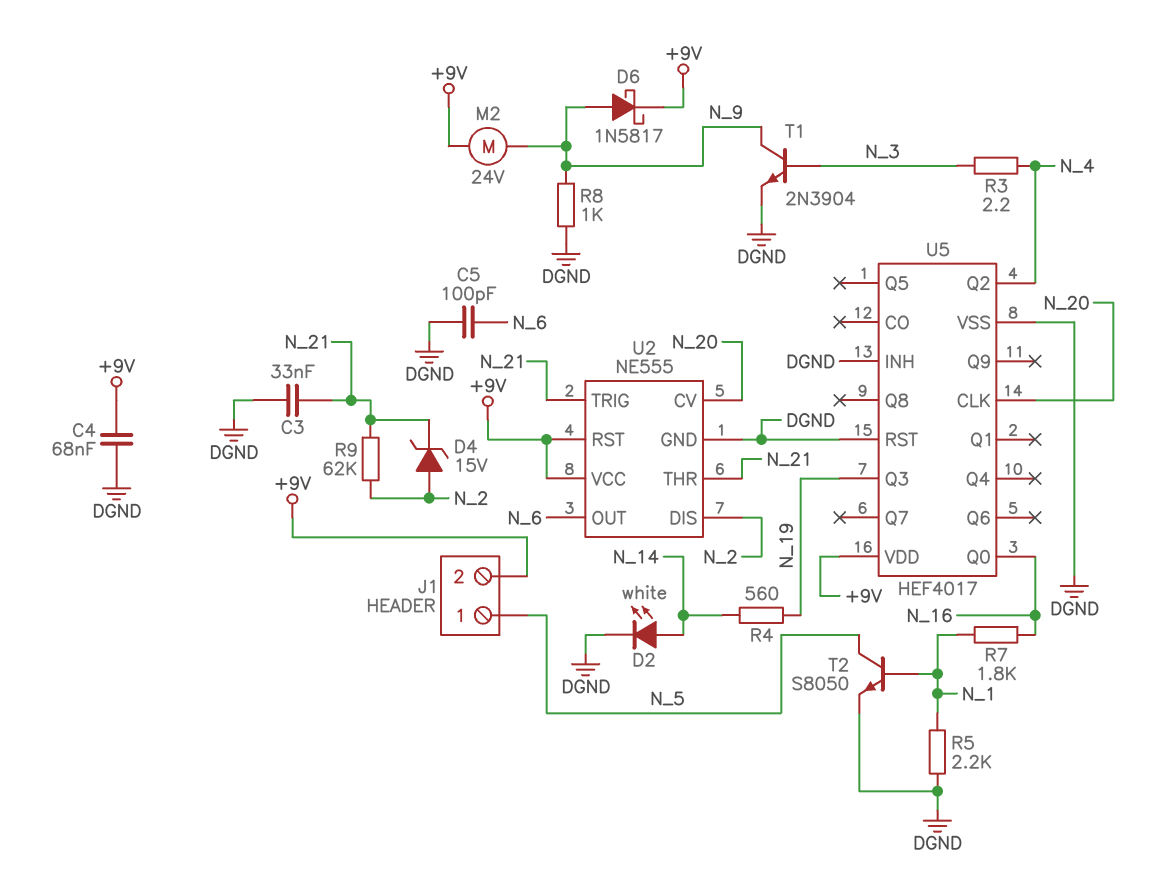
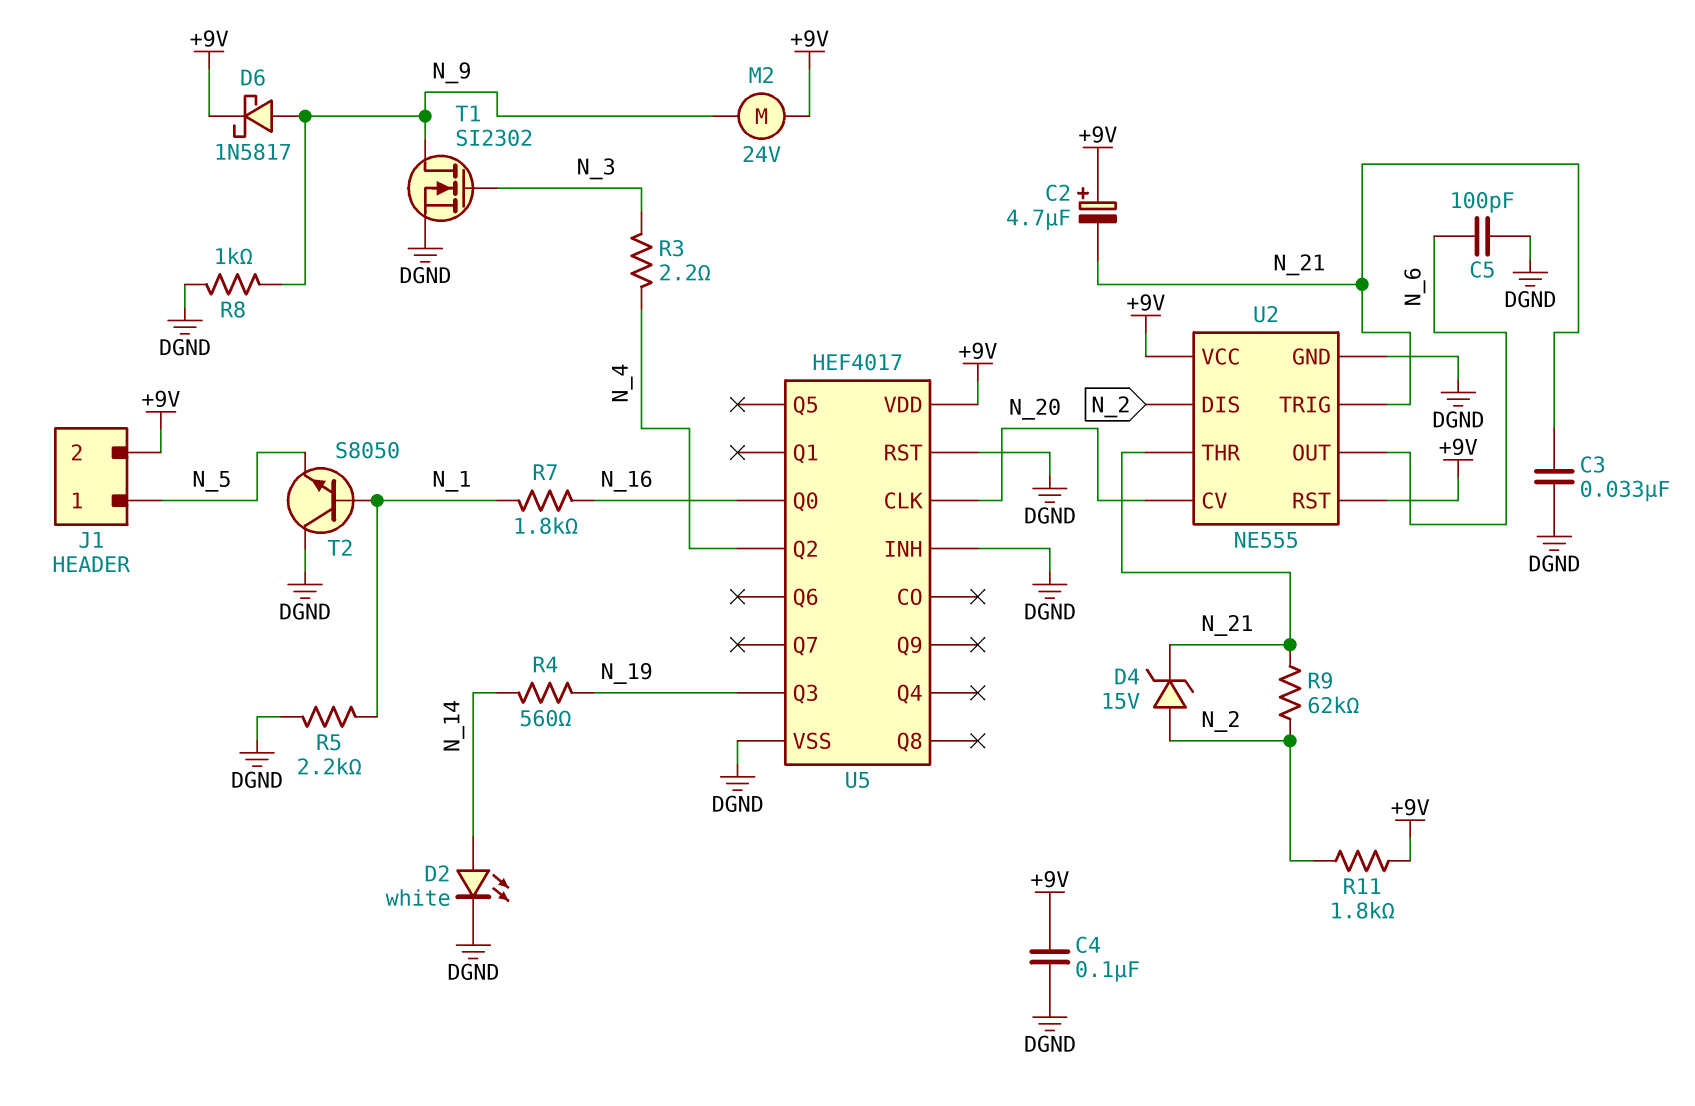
C2: none -> 4.7uF (plus +9V, minus N_21)
C4: 68nF (+9V, DGND) -> 100nF (+9V, DGND)
R11: none -> 1.8k (+9V, N_2)
T1: NPN 2N3904 (B N_3, C N_9, E DGND) -> NMOS SI2302 (G N_3, D N_9, S DGND)
T2: NPN S8050 (B N_1, C N_5, E DGND) -> NPN S8050 (B N_1, C DGND, E N_5)

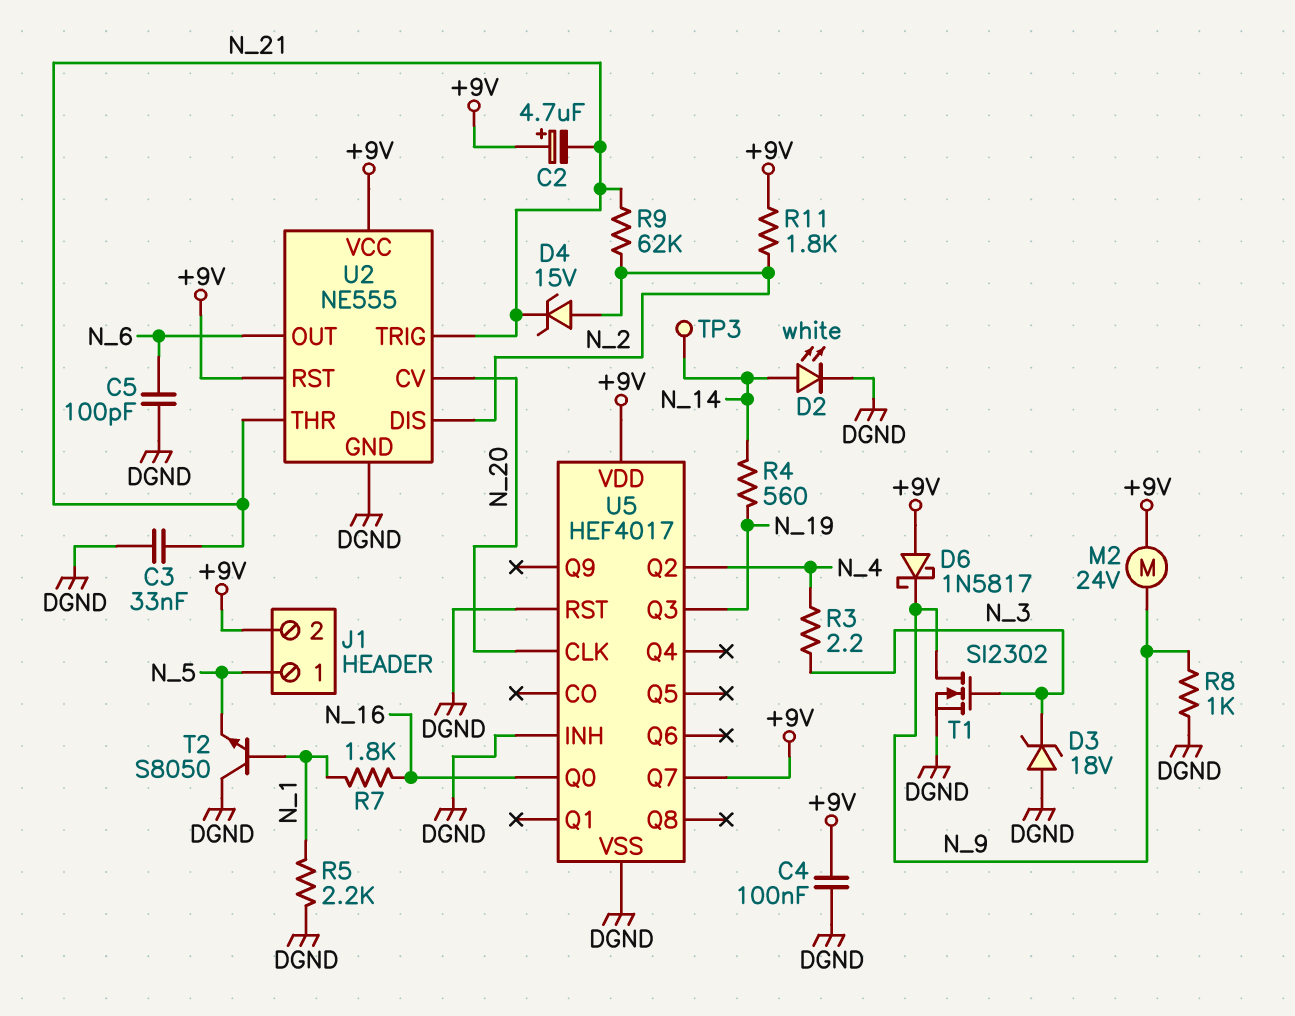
D3: none -> zener 18V (A DGND, K N_3)
D6: schottky 1N5817 (A N_9, K +9V) -> schottky 1N5817 (A +9V, K N_9)
TP3: none -> test point (N_14)
U5 pin Q7: none -> +9V

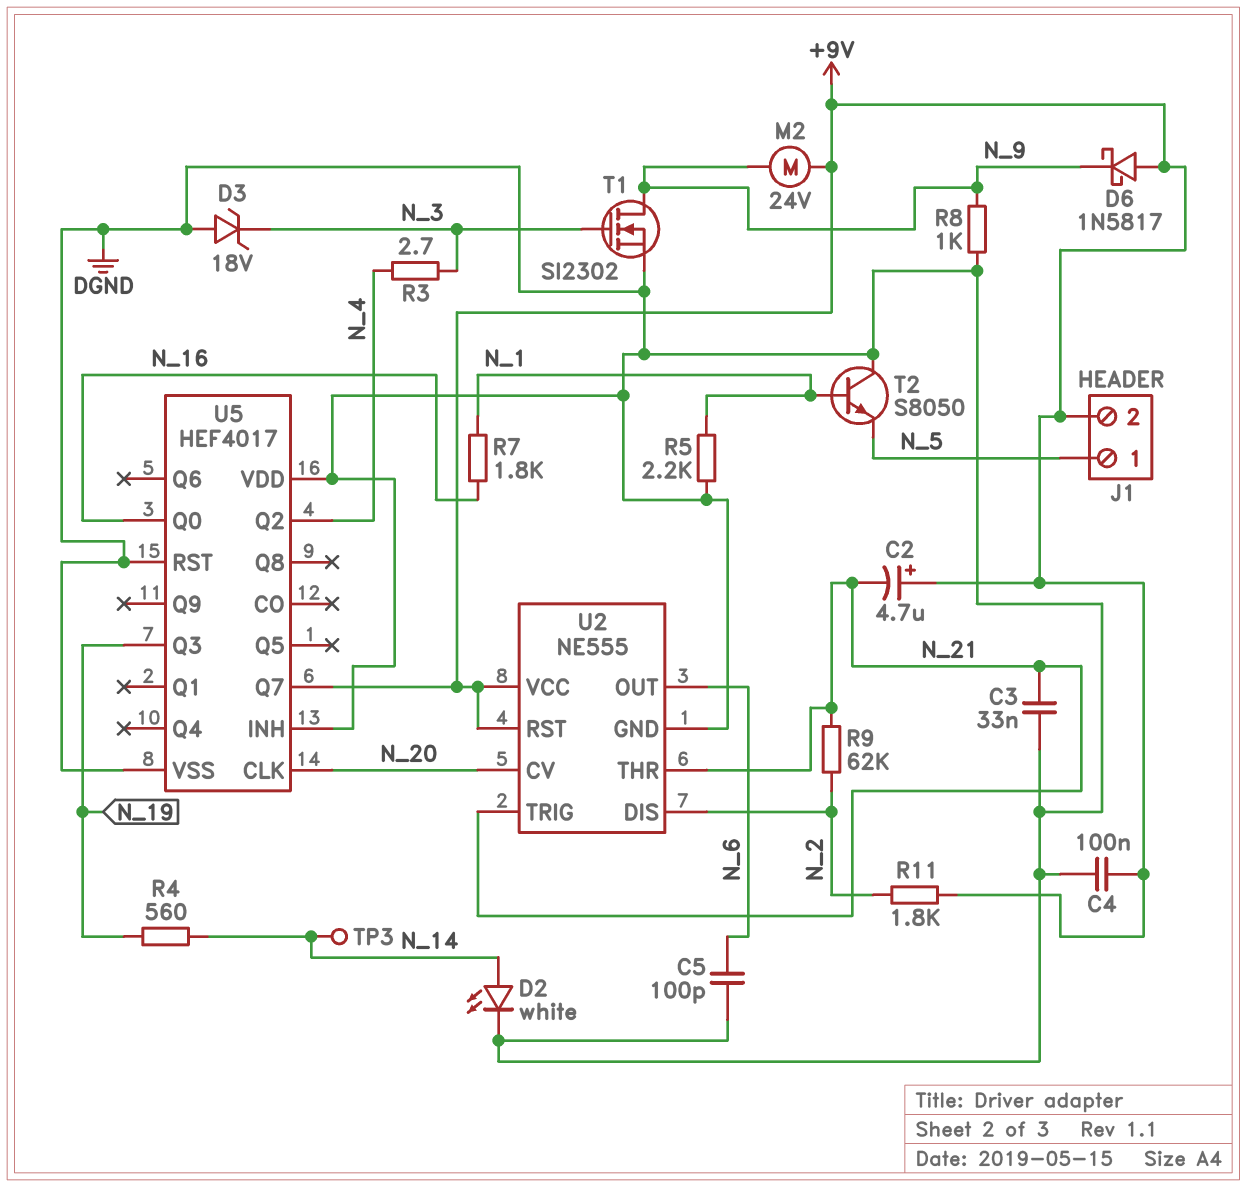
D4: zener 15V (A N_2, K N_21) -> none
R3: 2.2 (N_3, N_4) -> 2.7 (N_3, N_4)
U5 pin VDD: +9V -> DGND

